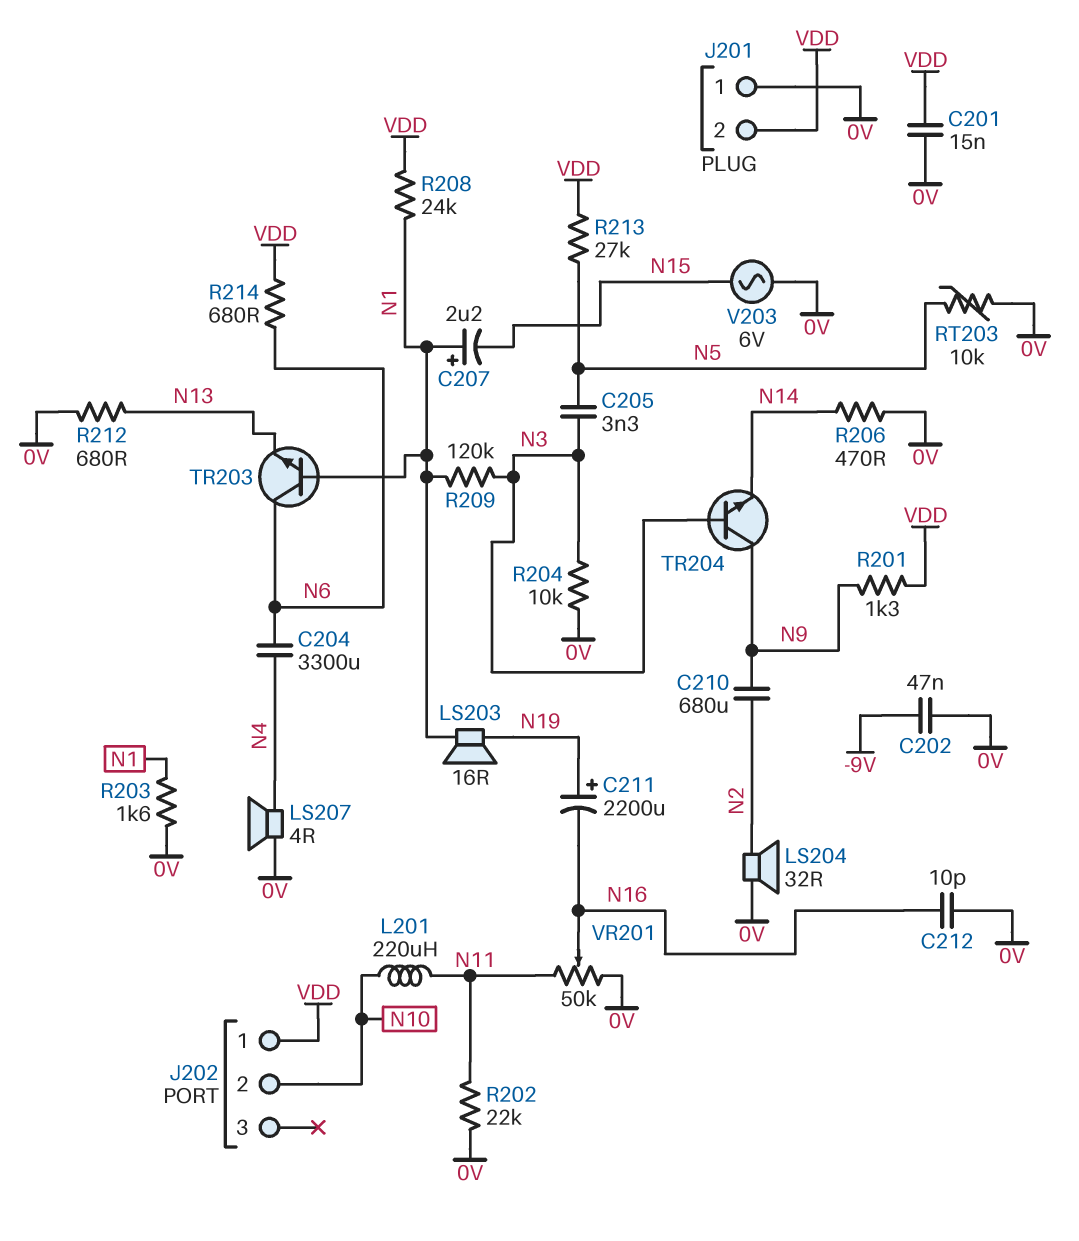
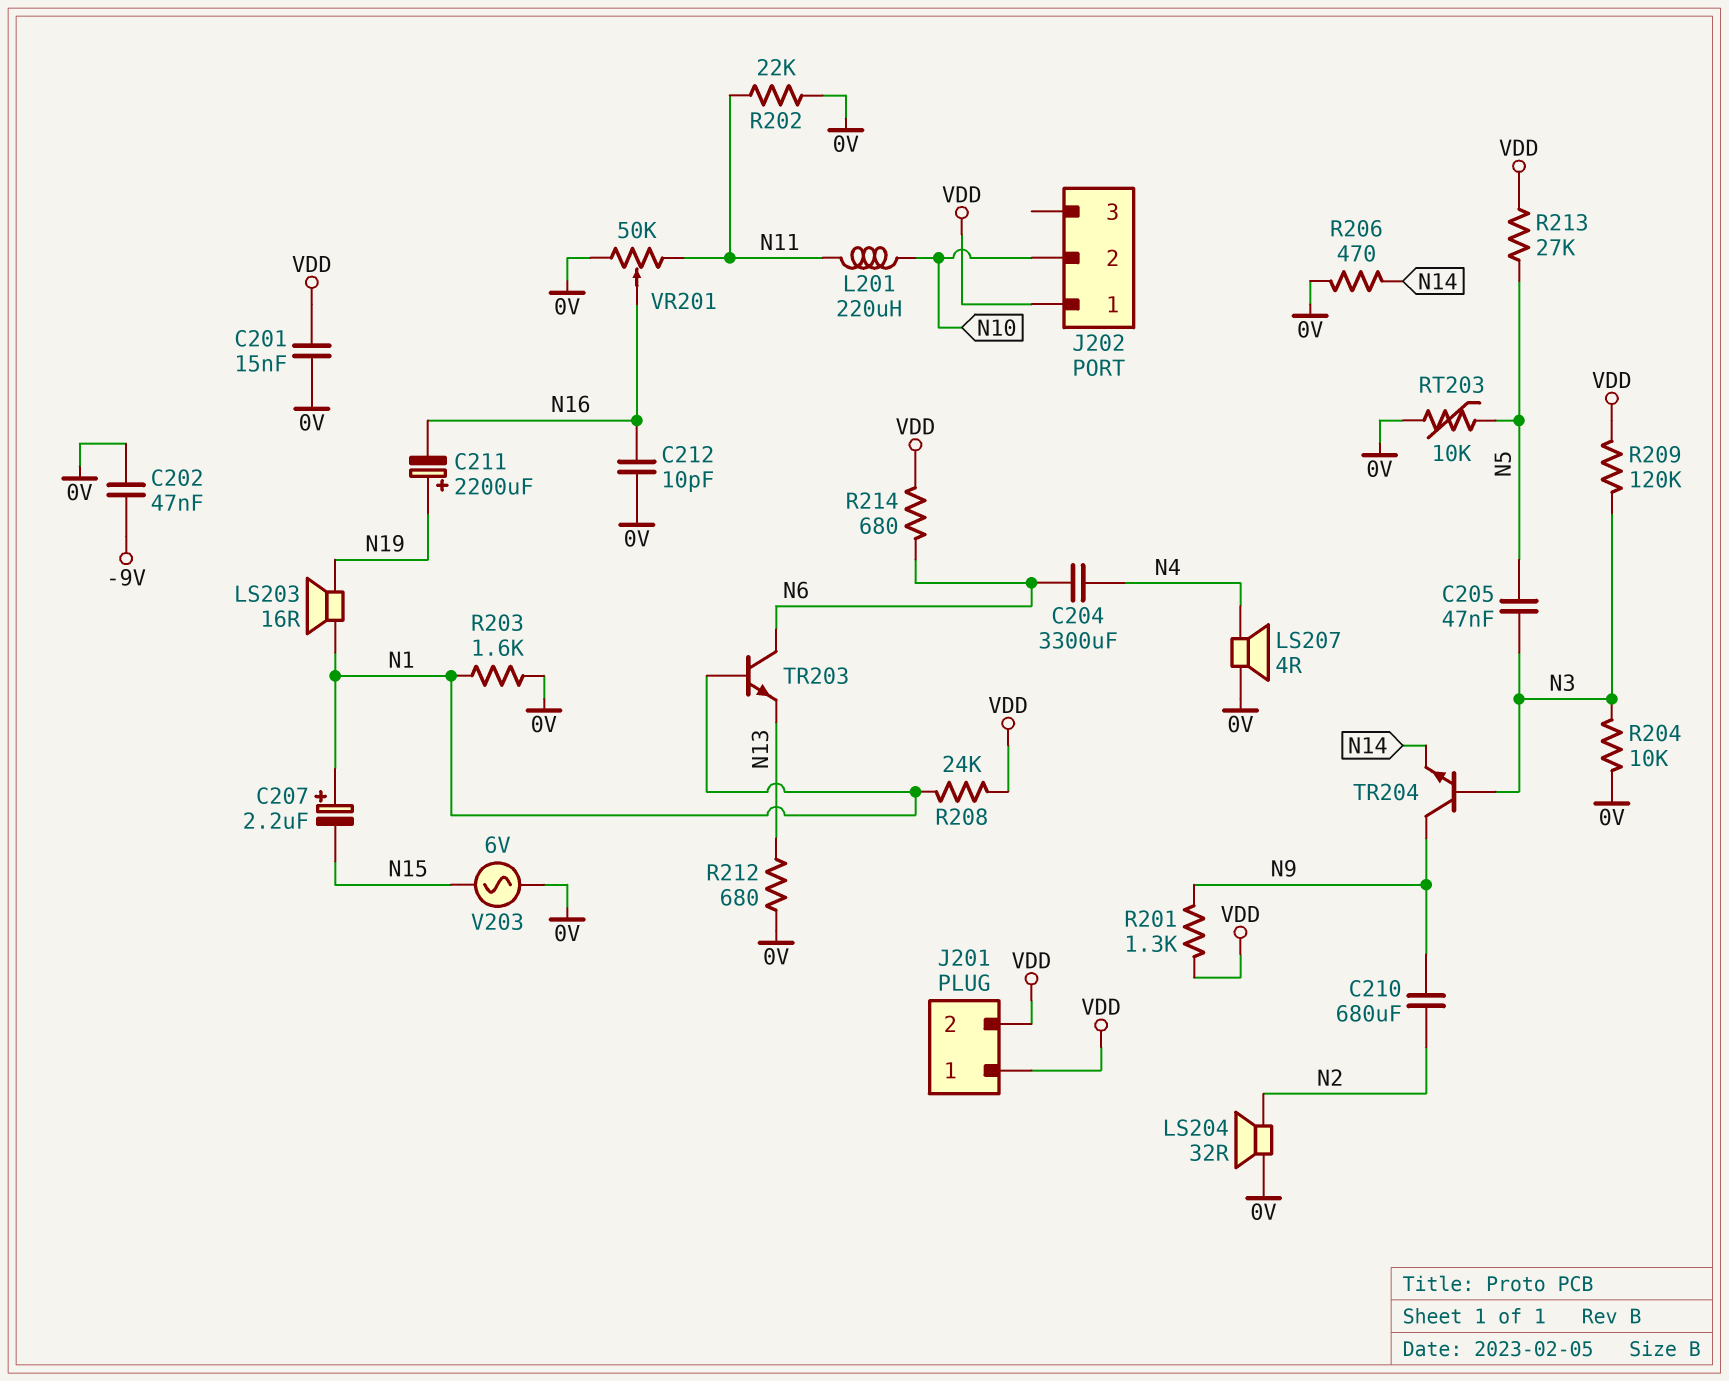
C205: 3.3nF (N3, N5) -> 47nF (N3, N5)
J201 pin 1: 0V -> VDD
R209: 120k (N1, N3) -> 120k (N3, VDD)

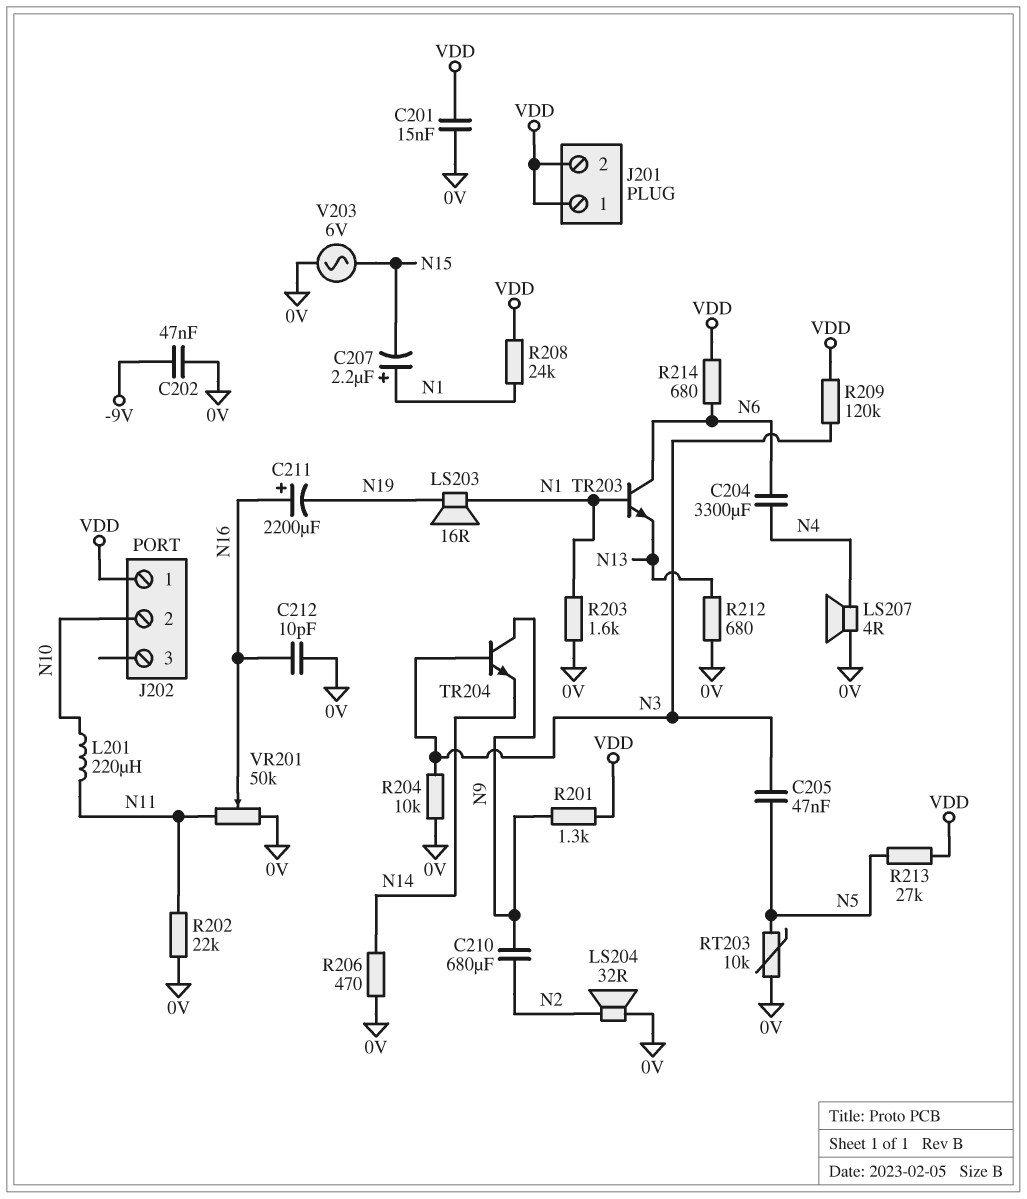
C211: 2200uF (plus N19, minus N16) -> 2200uF (plus N16, minus N19)

